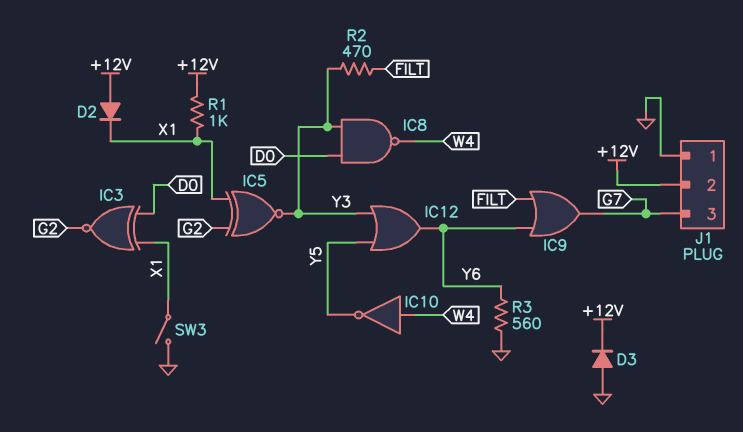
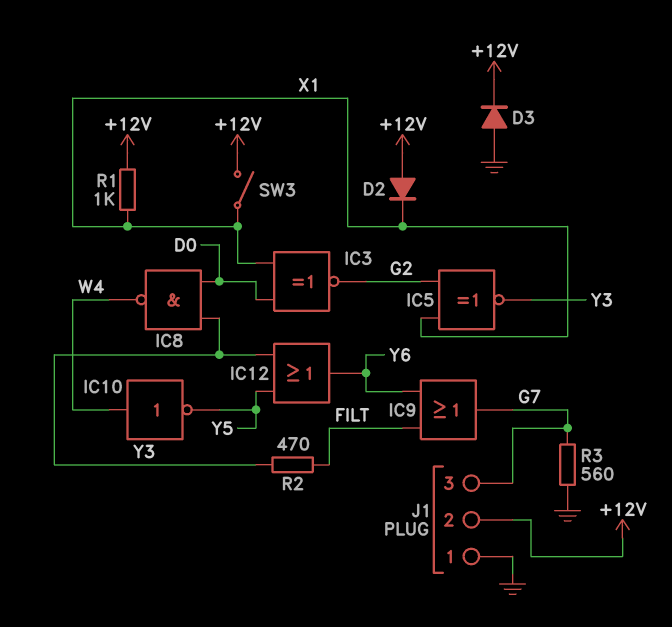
R3: 560 (GND, Y6) -> 560 (G7, GND)
SW3: switch (GND, X1) -> switch (+12V, X1)

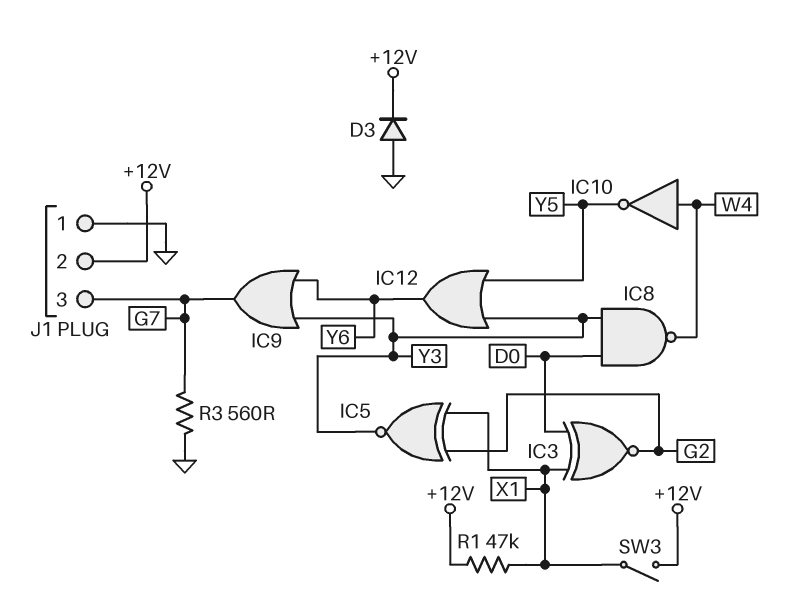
D2: diode (A +12V, K X1) -> none
IC9: OR (in FILT, in Y6, out G7) -> OR (in Y3, in Y6, out G7)
R1: 1k (+12V, X1) -> 47k (+12V, X1)
R2: 470 (FILT, Y3) -> none

